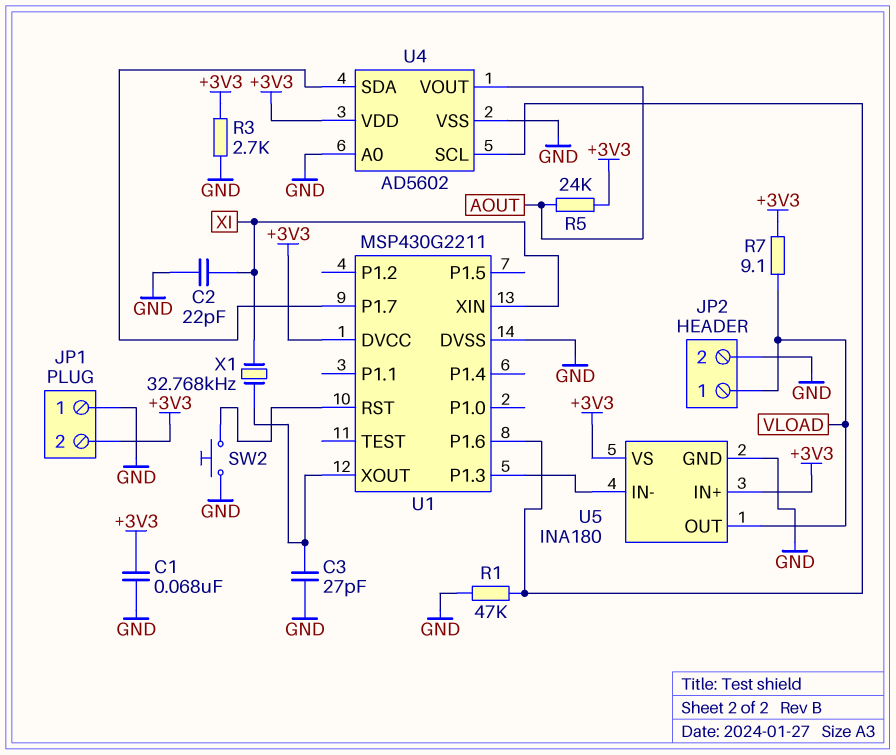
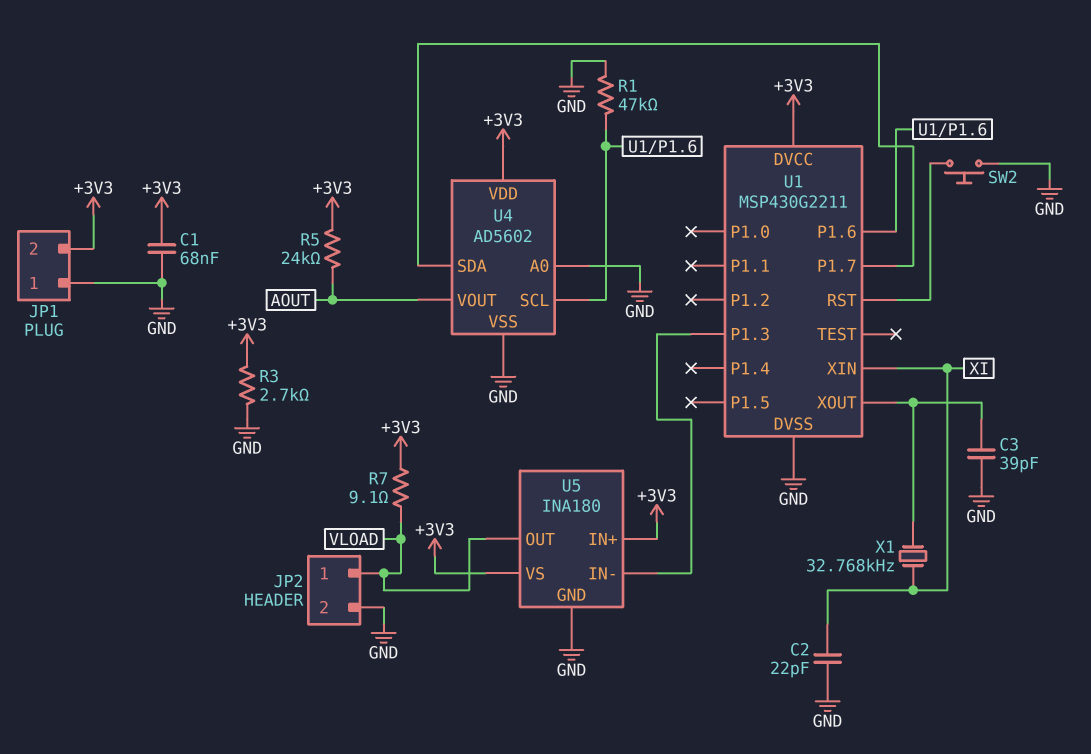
C3: 27pF (GND, U1/XOUT) -> 39pF (GND, U1/XOUT)

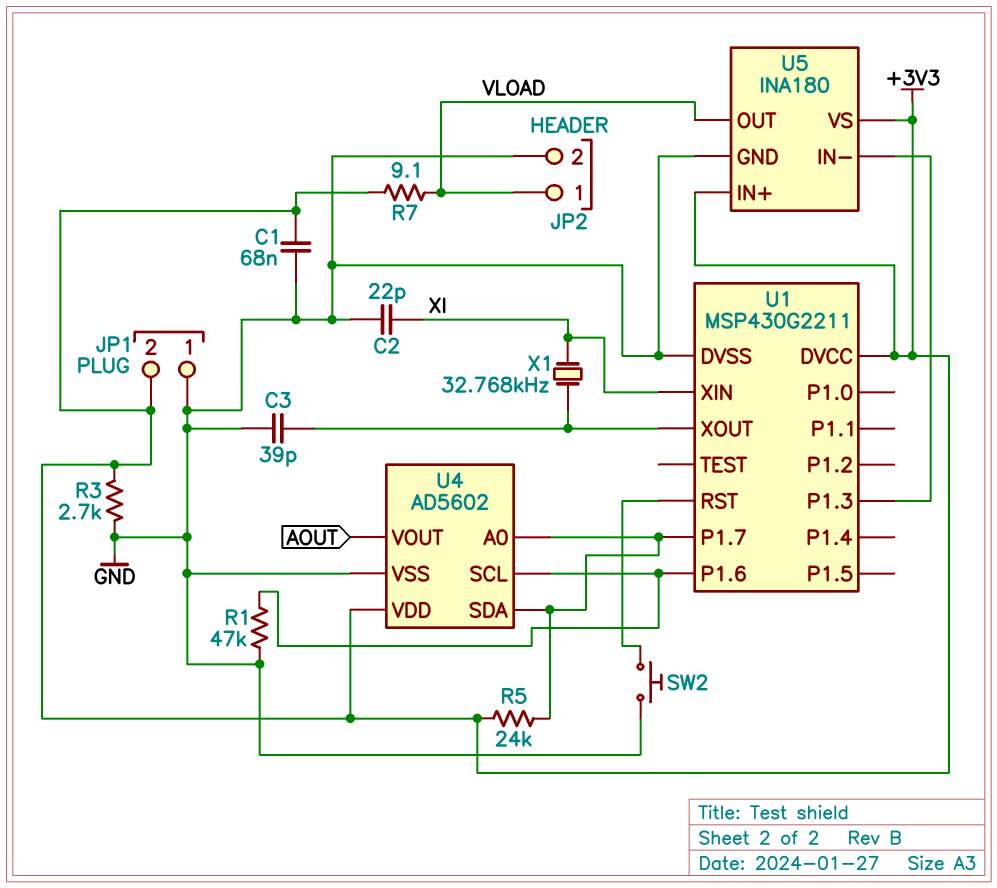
R5: 24k (+3V3, AOUT) -> 24k (+3V3, U1/P1.7)
U4 pin A0: GND -> U1/P1.7

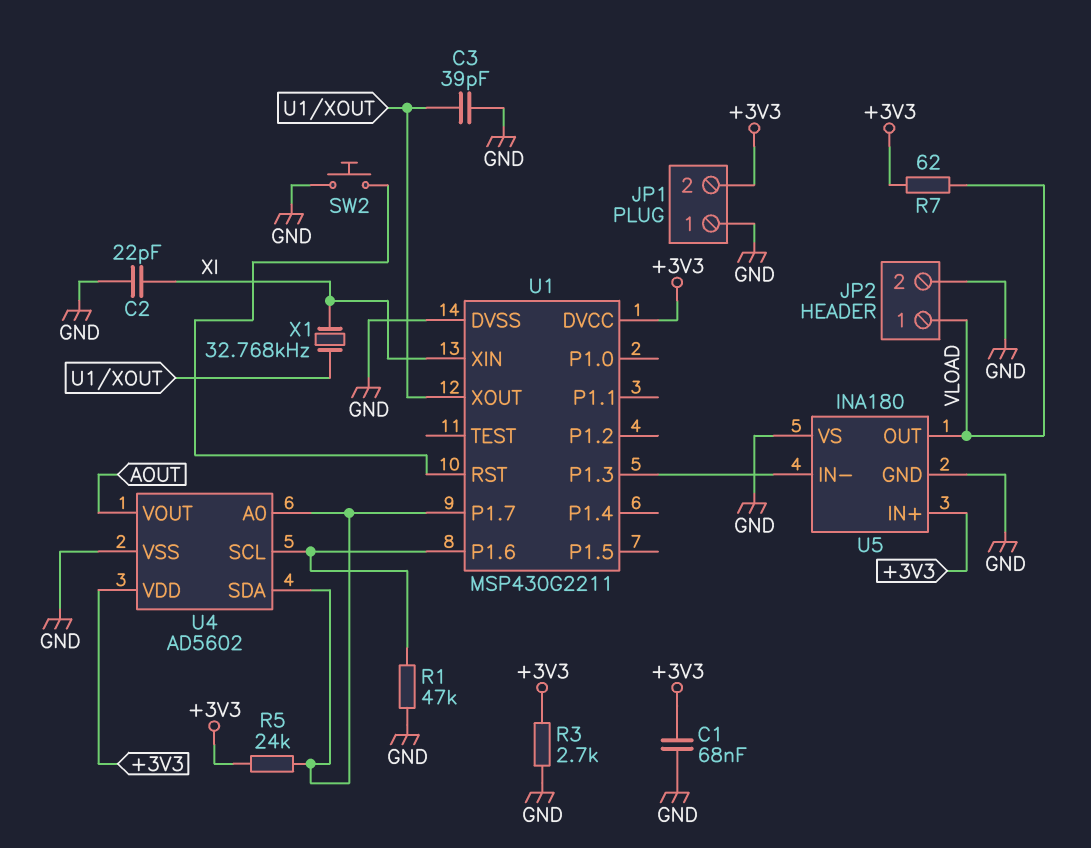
R7: 9.1 (+3V3, VLOAD) -> 62 (+3V3, VLOAD)
U5 pin VS: +3V3 -> GND

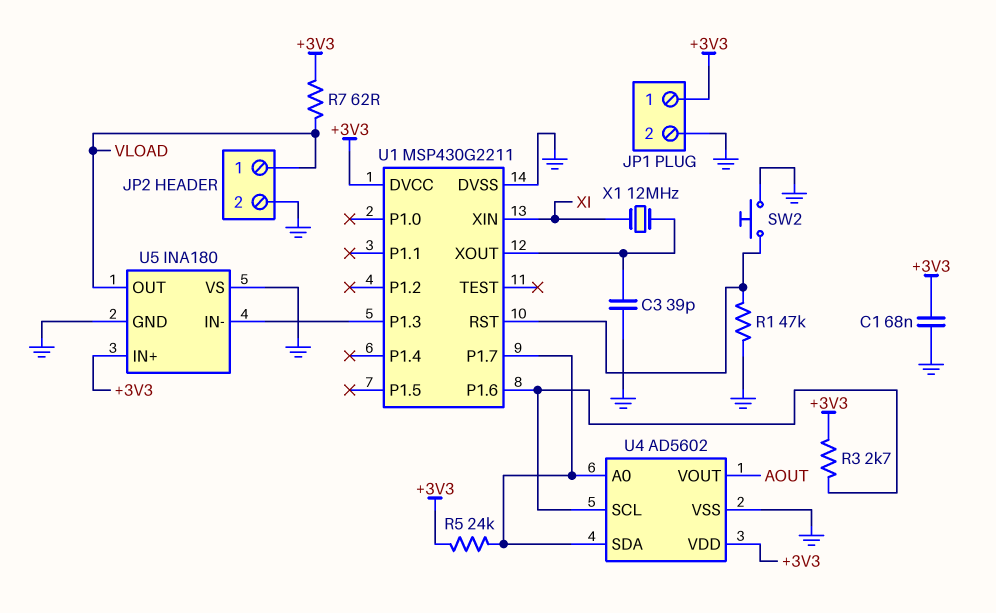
C2: 22pF (GND, XI) -> none
JP1 pin 1: GND -> +3V3
JP1 pin 2: +3V3 -> GND
R1: 47k (GND, U1/P1.6) -> 47k (GND, U1/RST)
R3: 2.7k (+3V3, GND) -> 2.7k (+3V3, U1/P1.6)
X1: 32.768kHz (U1/XOUT, XI) -> 12MHz (U1/XOUT, XI)

